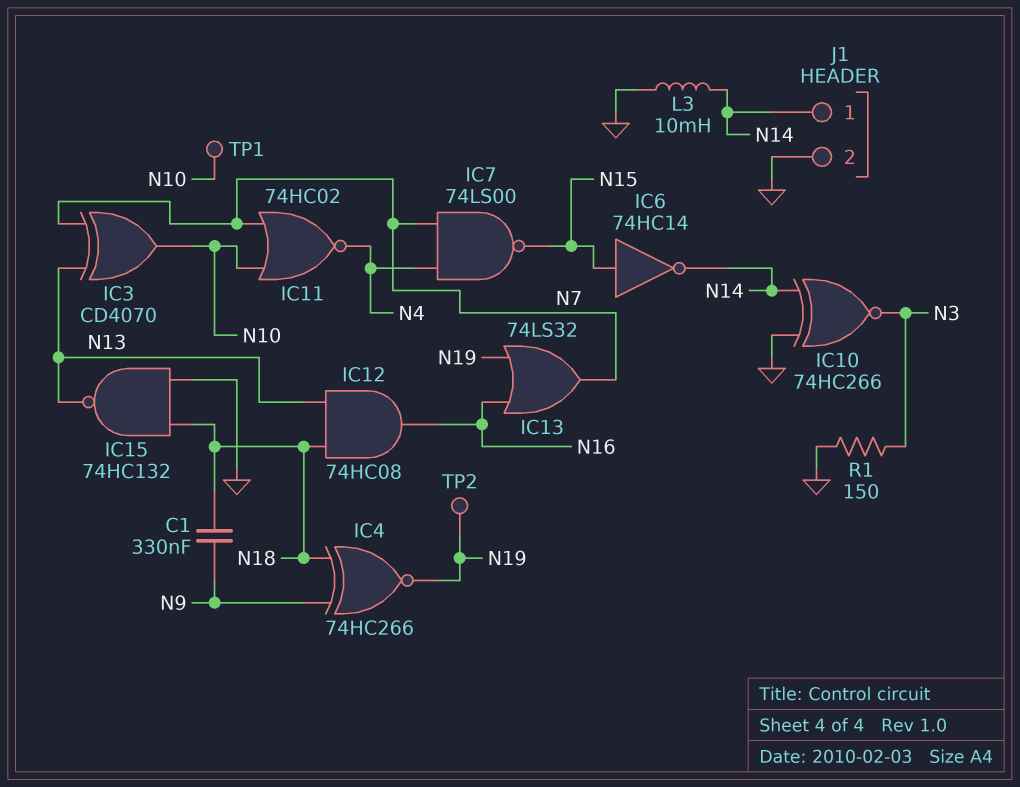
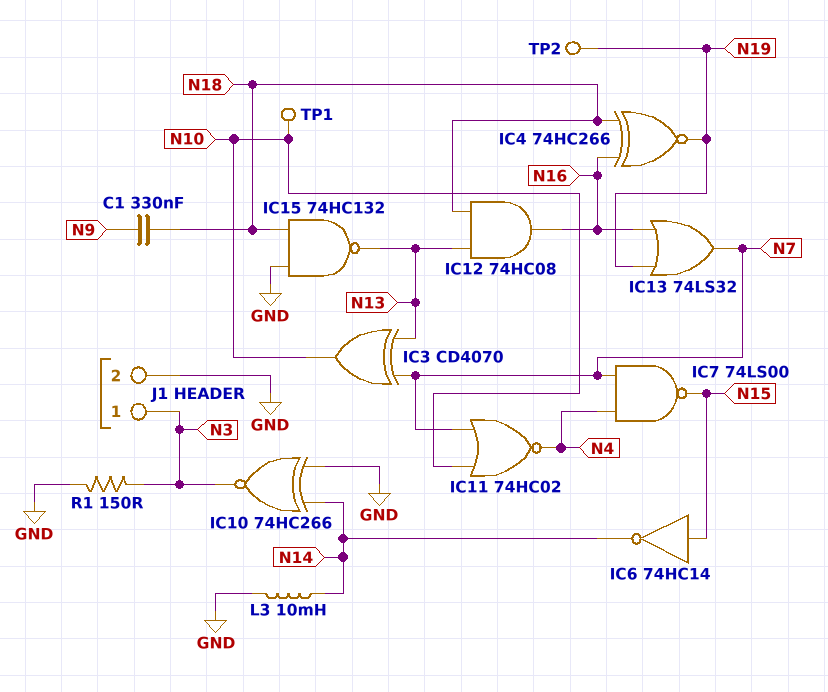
IC4: XNOR 74HC266 (in N9, in N18, out N19) -> XNOR 74HC266 (in N16, in N18, out N19)
J1 pin 1: N14 -> N3

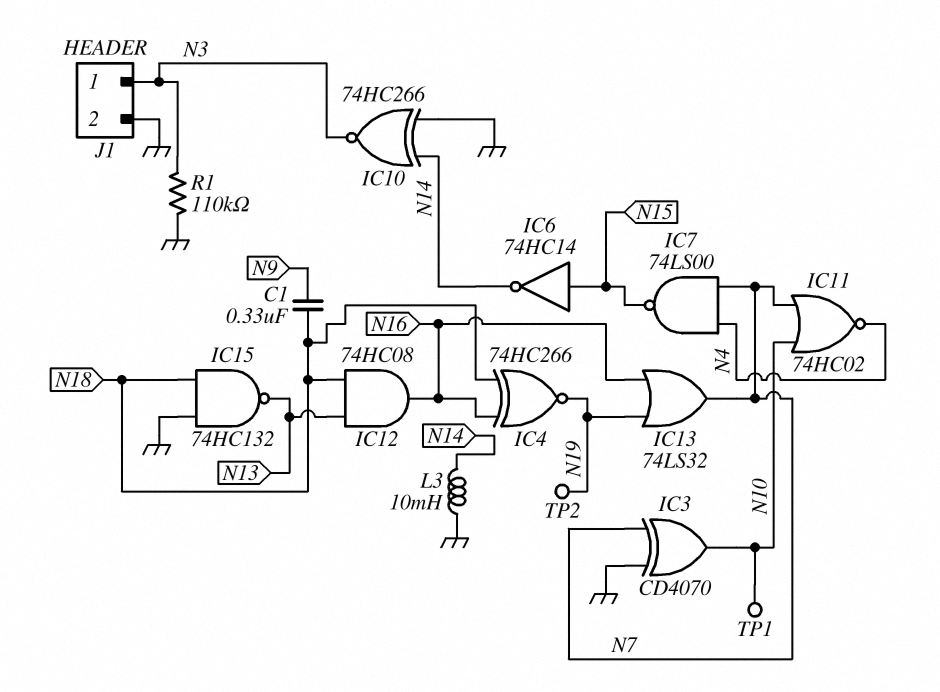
IC3: XOR CD4070 (in N7, in N13, out N10) -> XOR CD4070 (in GND, in N7, out N10)
R1: 150 (GND, N3) -> 110k (GND, N3)

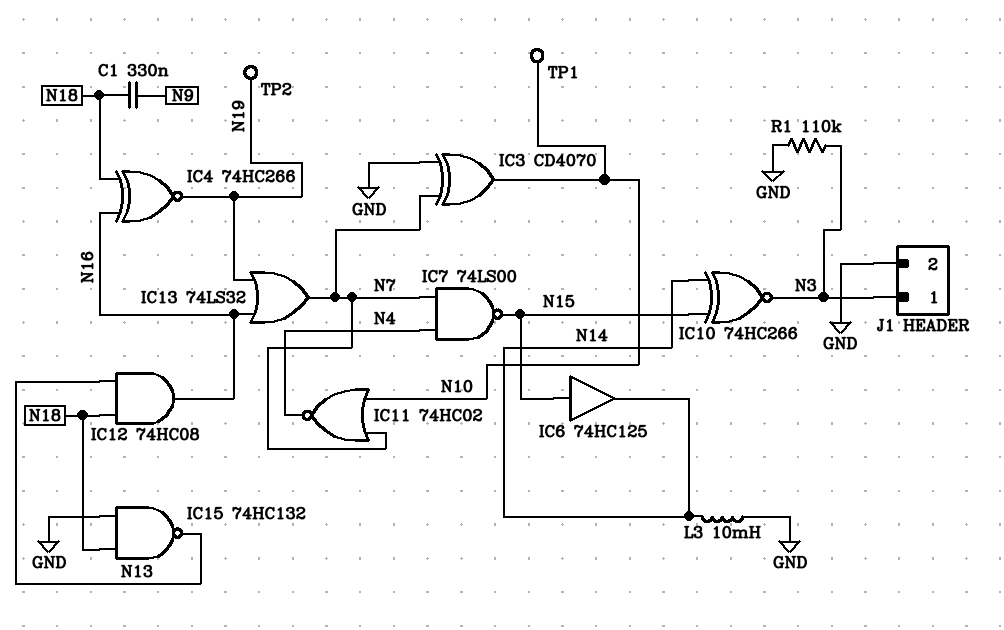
IC6: NOT 74HC14 (in N15, out N14) -> buffer 74HC125 (in N15, out N14)
IC10: XNOR 74HC266 (in GND, in N14, out N3) -> XNOR 74HC266 (in N14, in N15, out N3)

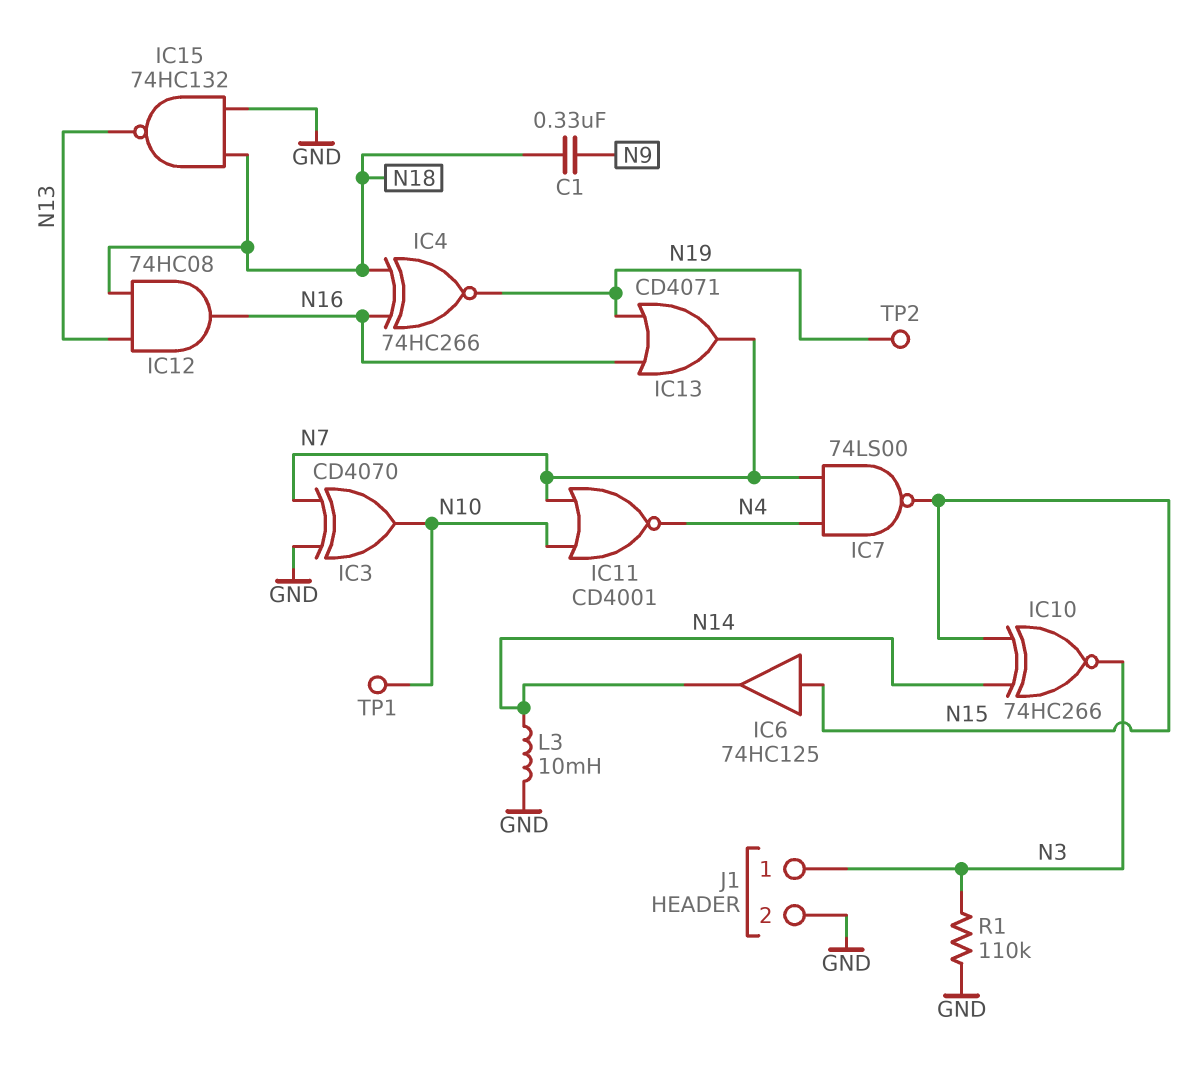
IC11: NOR 74HC02 (in N7, in N10, out N4) -> NOR CD4001 (in N7, in N10, out N4)
IC13: OR 74LS32 (in N16, in N19, out N7) -> OR CD4071 (in N16, in N19, out N7)

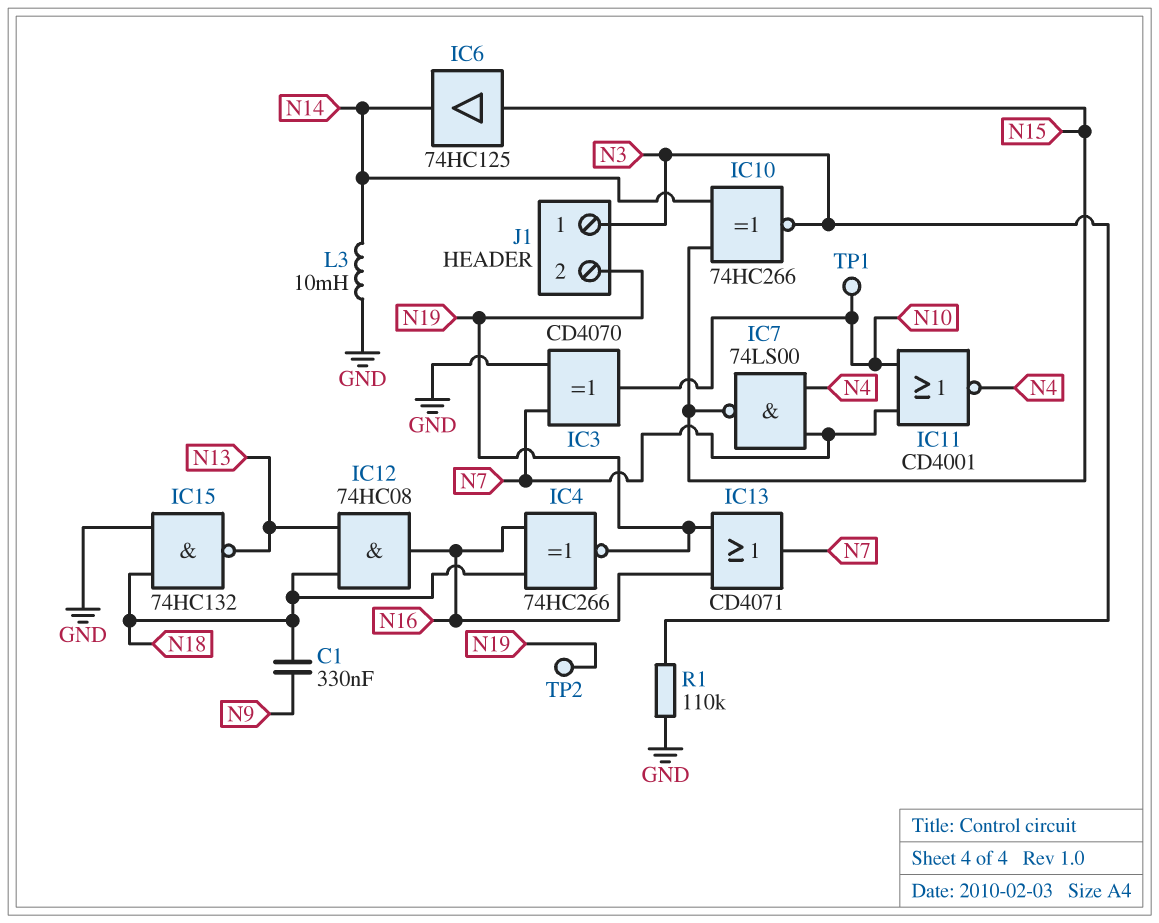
J1 pin 2: GND -> N19

